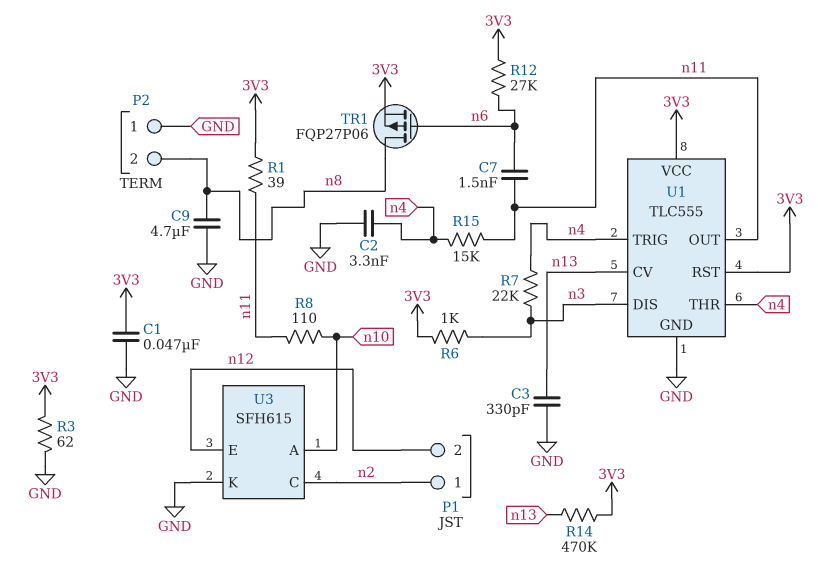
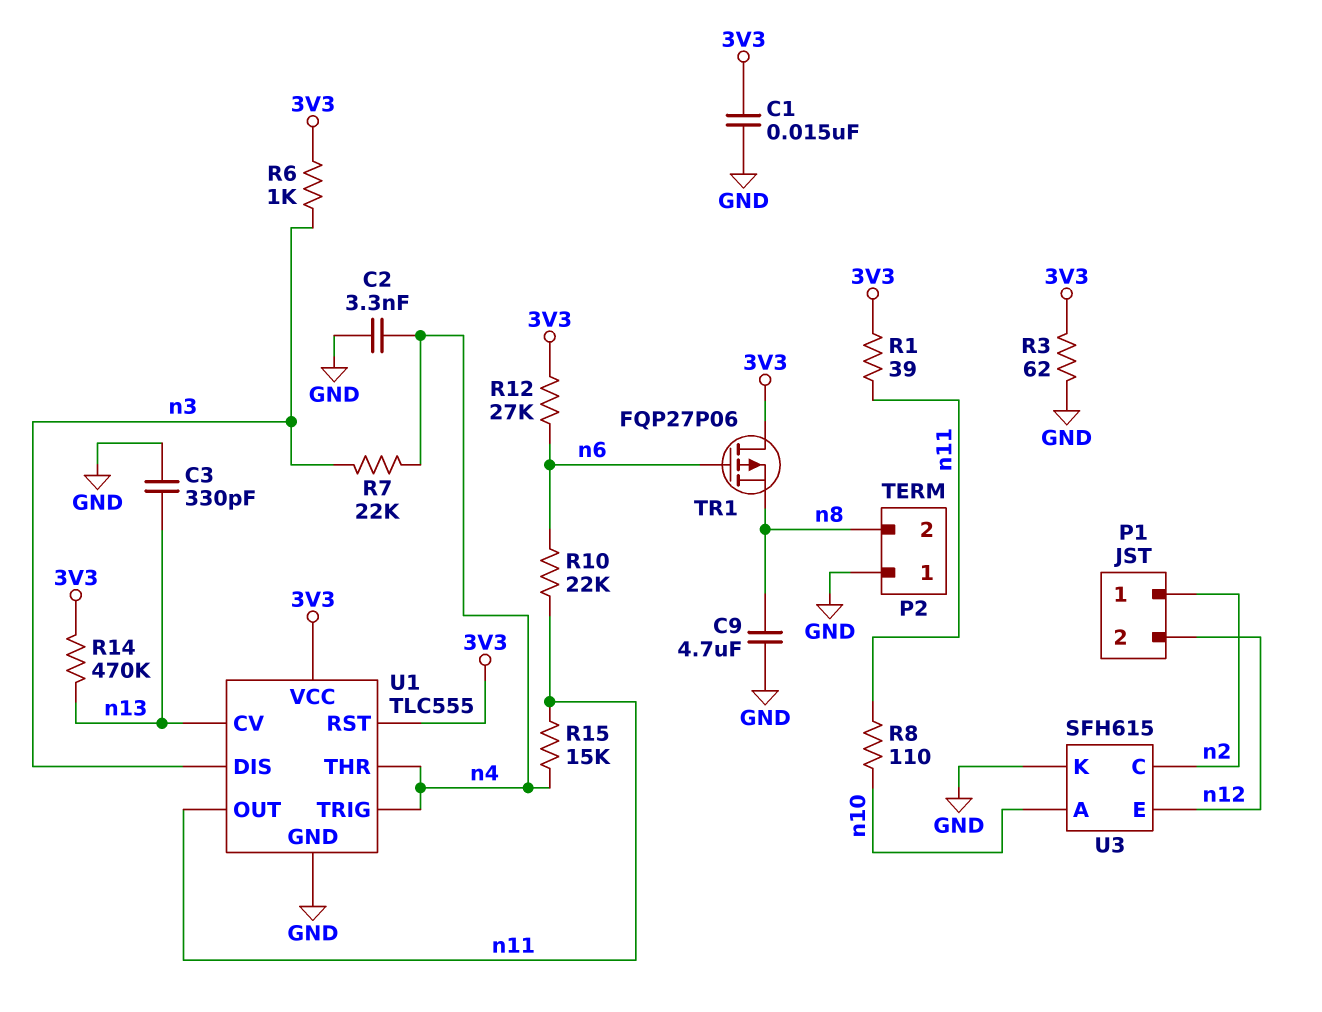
C1: 47nF (3V3, GND) -> 15nF (3V3, GND)
C7: 1.5nF (n6, n11) -> none
R10: none -> 22k (n6, n11)
TR1: PMOS FQP27P06 (G n6, D n8, S 3V3) -> PMOS FQP27P06 (G n6, D 3V3, S n8)

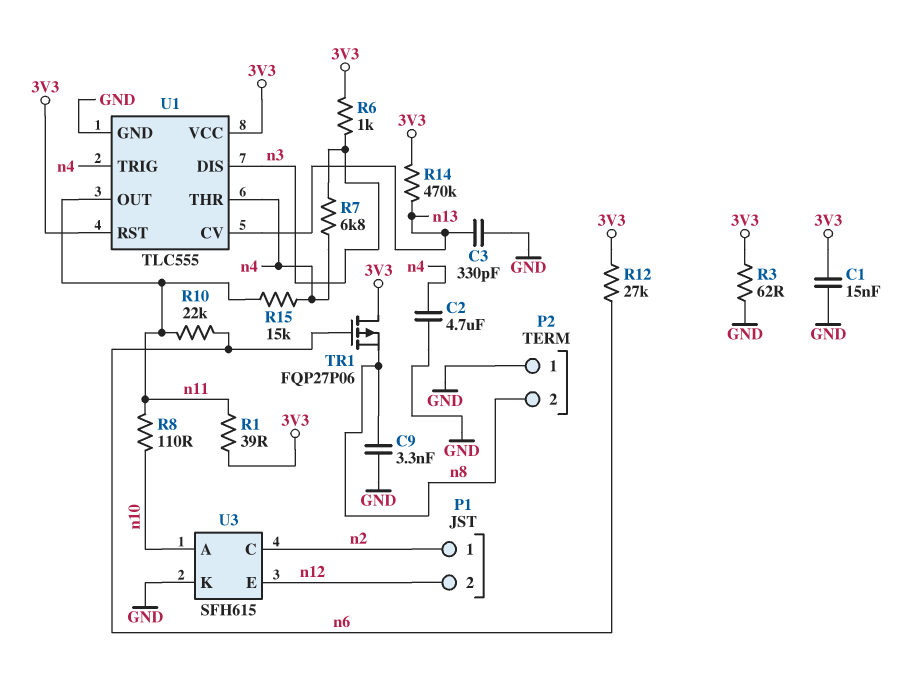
C2: 3.3nF (GND, n4) -> 4.7uF (GND, n4)
C9: 4.7uF (GND, n8) -> 3.3nF (GND, n8)
R7: 22k (n3, n4) -> 6.8k (n3, n4)

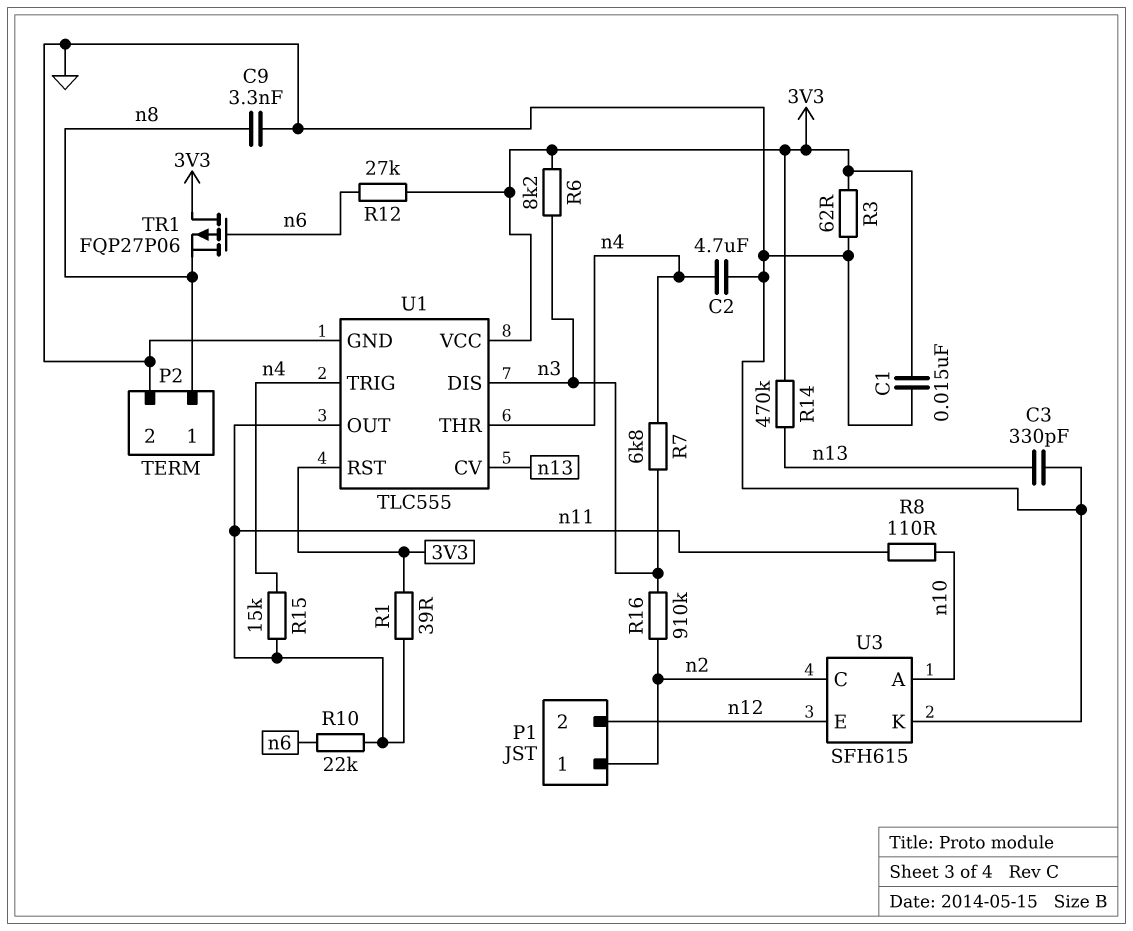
P2 pin 1: GND -> n8
P2 pin 2: n8 -> GND
R6: 1k (3V3, n3) -> 8.2k (3V3, n3)
R16: none -> 910k (n2, n3)

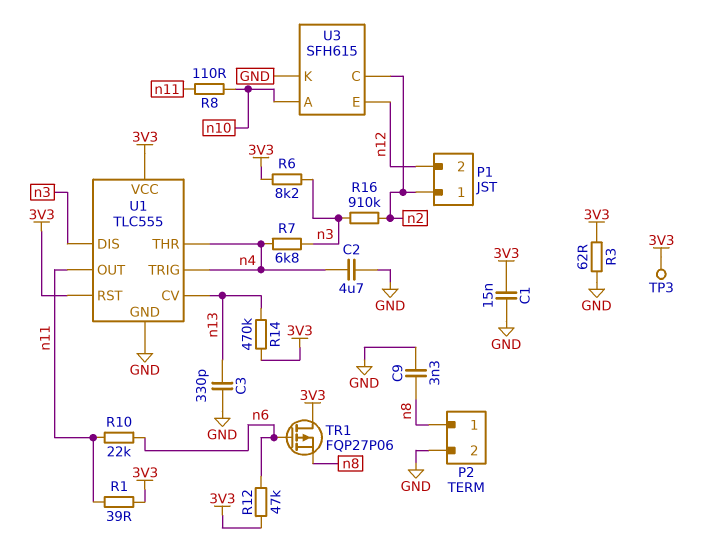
R12: 27k (3V3, n6) -> 47k (3V3, n6)
R15: 15k (n4, n11) -> none
TP3: none -> test point (3V3)

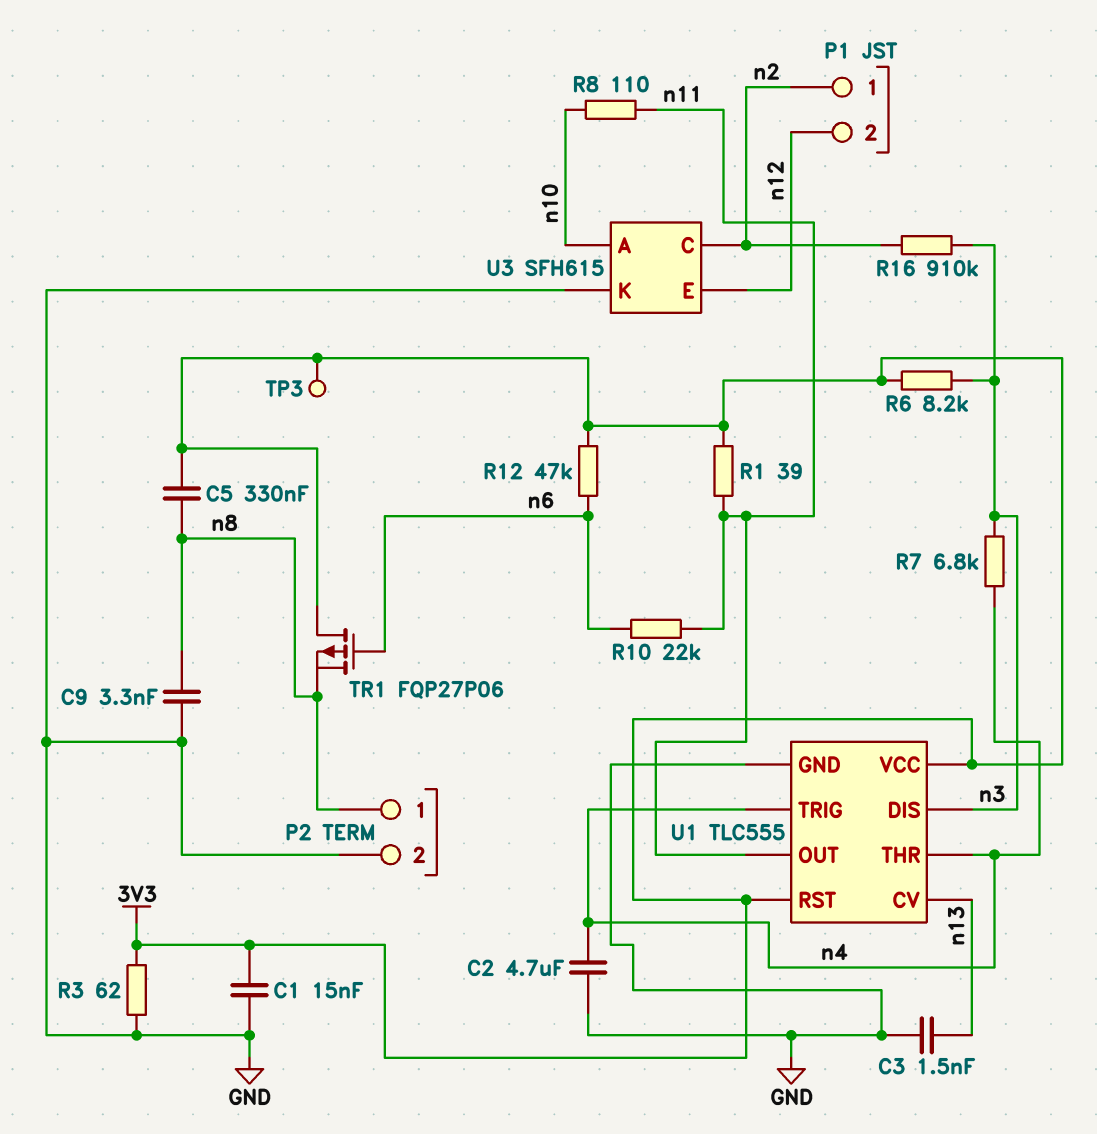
C3: 330pF (GND, n13) -> 1.5nF (GND, n13)
C5: none -> 330nF (3V3, n8)
R14: 470k (3V3, n13) -> none

